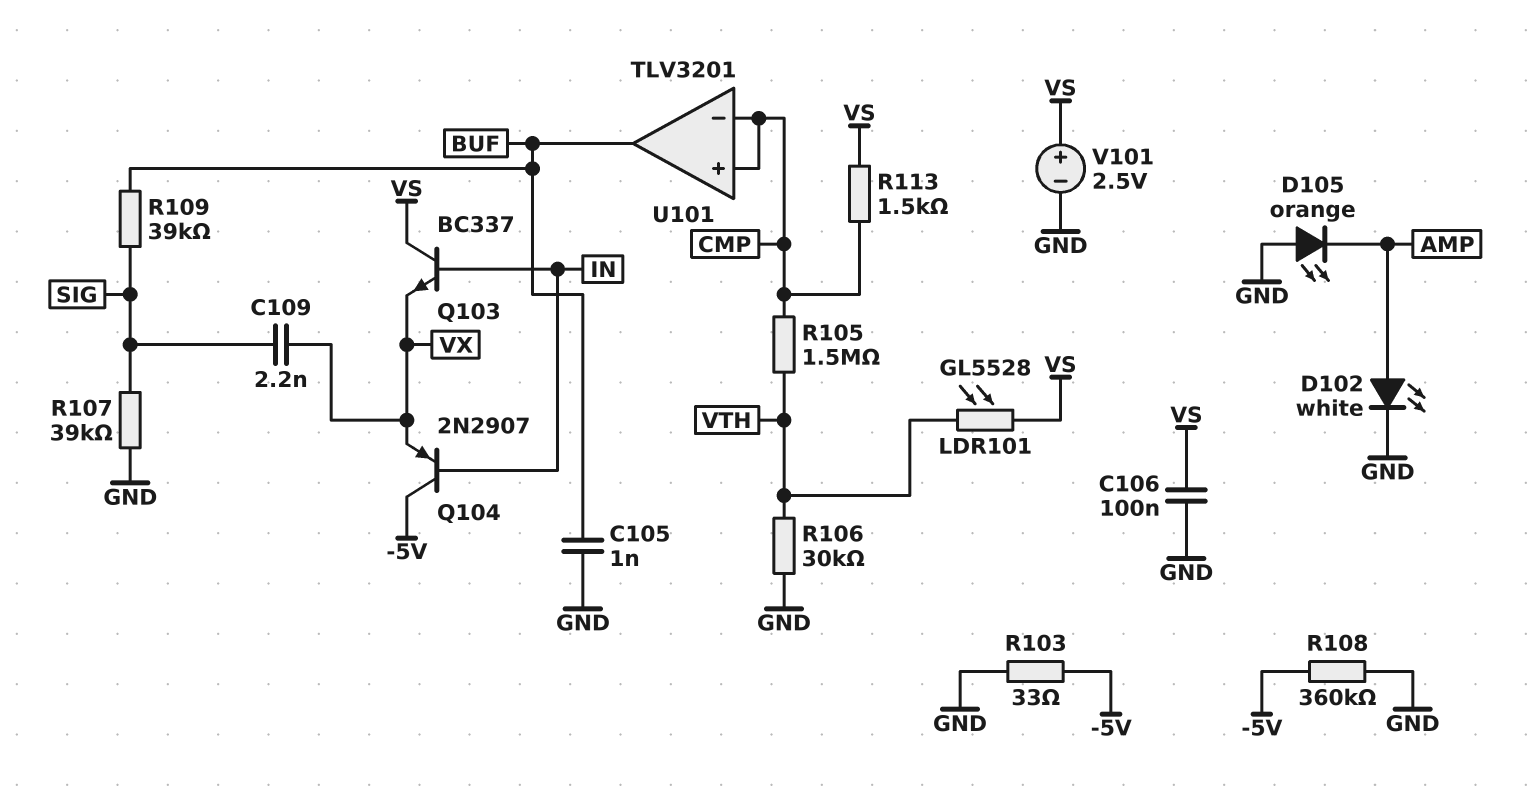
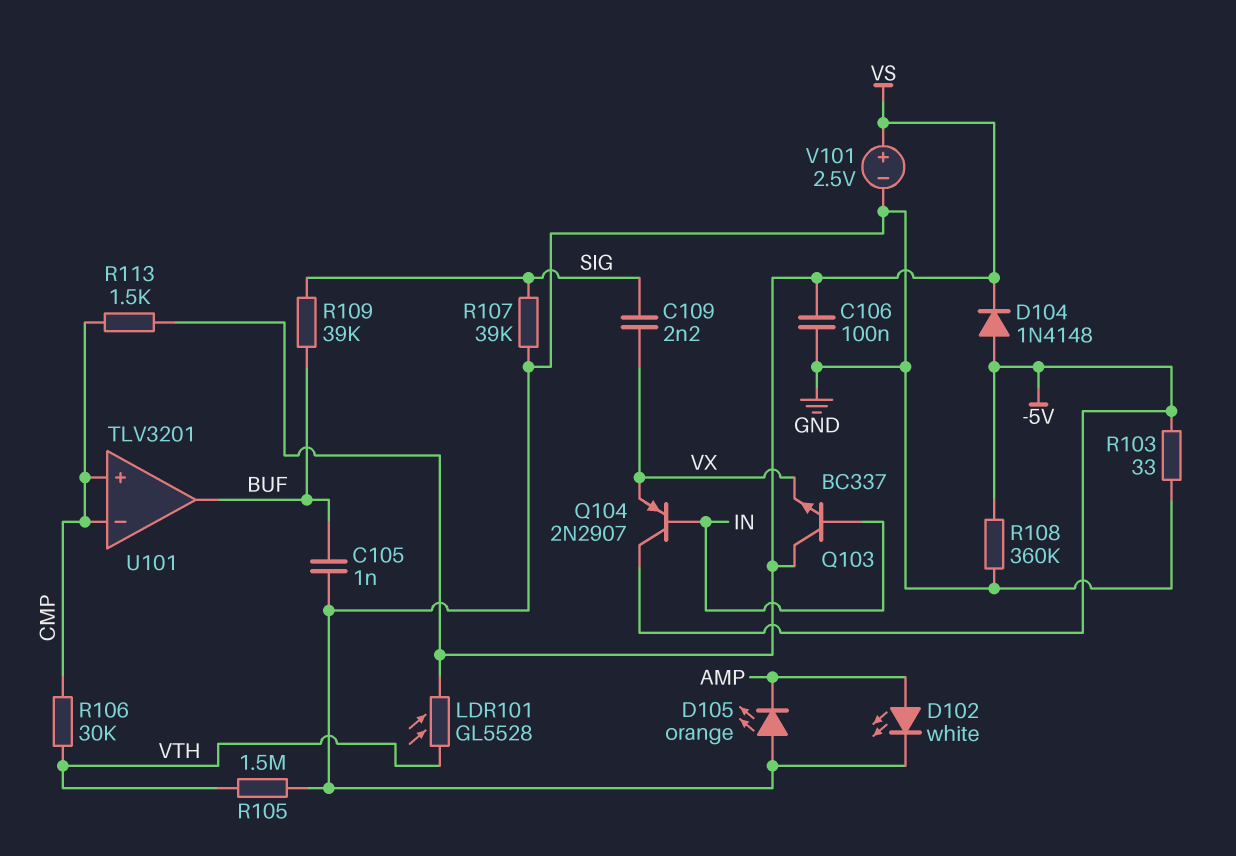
D104: none -> diode 1N4148 (A -5V, K VS)
R105: 1.5M (CMP, VTH) -> 1.5M (GND, VTH)
R106: 30k (GND, VTH) -> 30k (CMP, VTH)

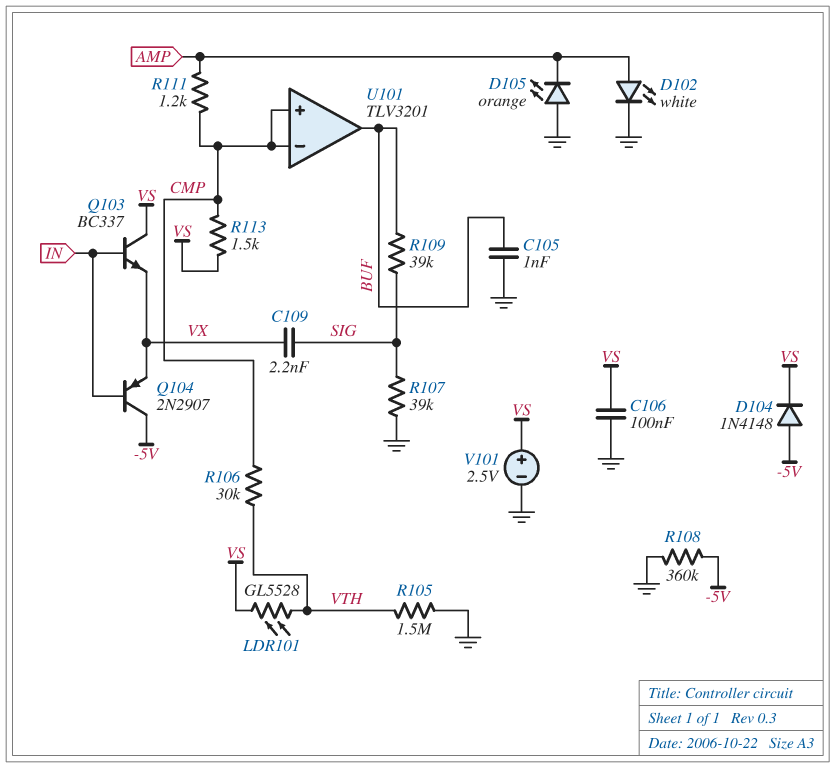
R103: 33 (-5V, GND) -> none
R111: none -> 1.2k (AMP, CMP)

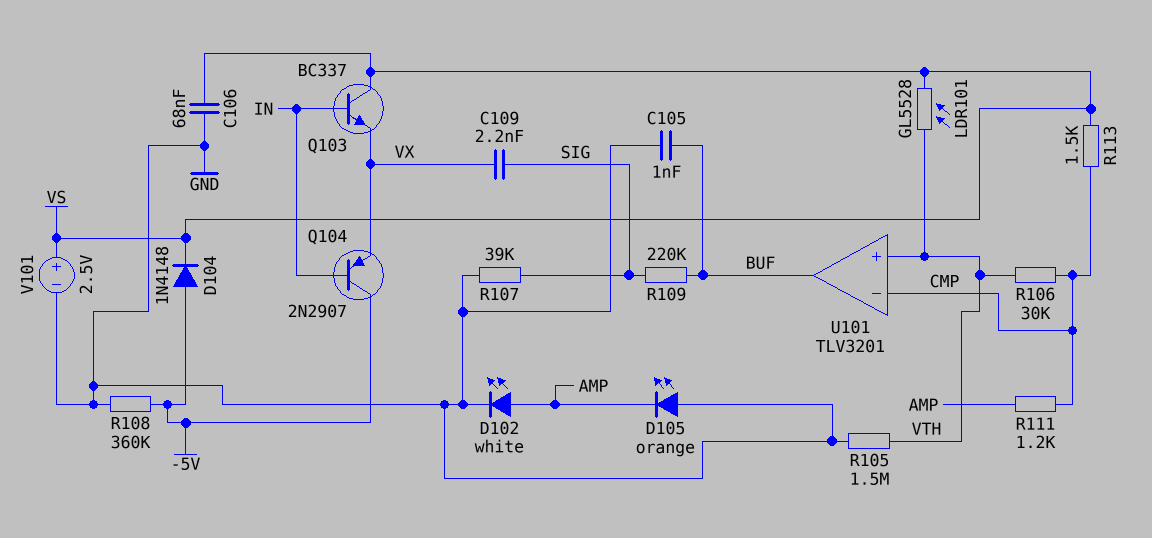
C106: 100nF (GND, VS) -> 68nF (GND, VS)
R109: 39k (BUF, SIG) -> 220k (BUF, SIG)
U101 pin in+: CMP -> VTH

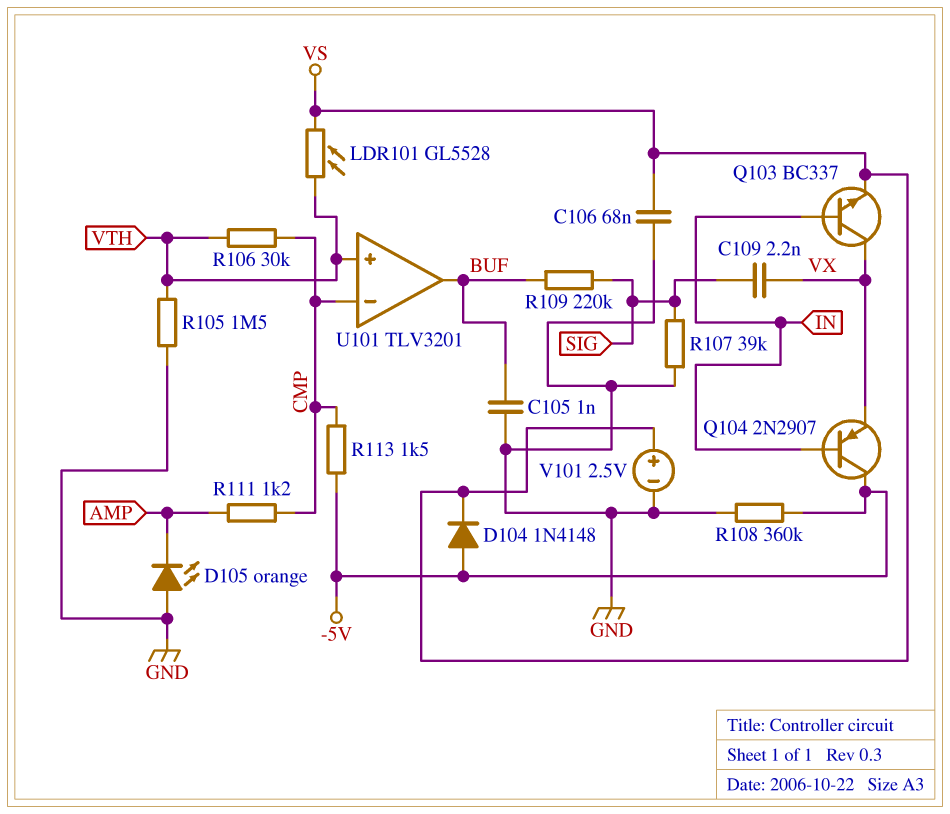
D102: LED white (A AMP, K GND) -> none
Q103: NPN BC337 (B IN, C VS, E VX) -> NPN BC337 (B IN, C VX, E VS)
R113: 1.5k (CMP, VS) -> 1.5k (-5V, CMP)

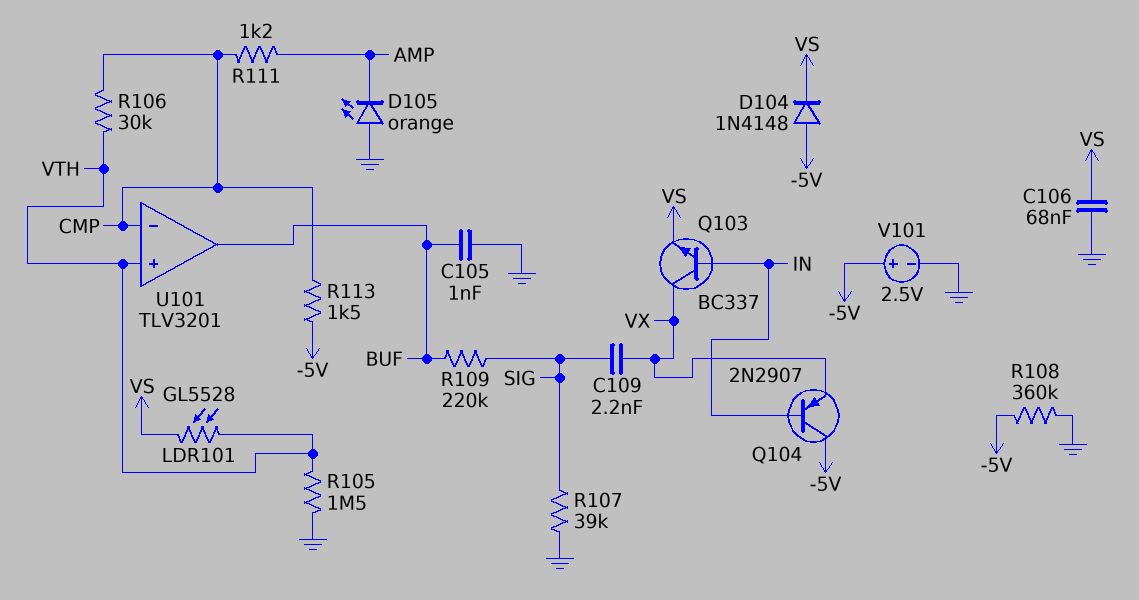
V101: 2.5V (plus VS, minus GND) -> 2.5V (plus -5V, minus GND)

